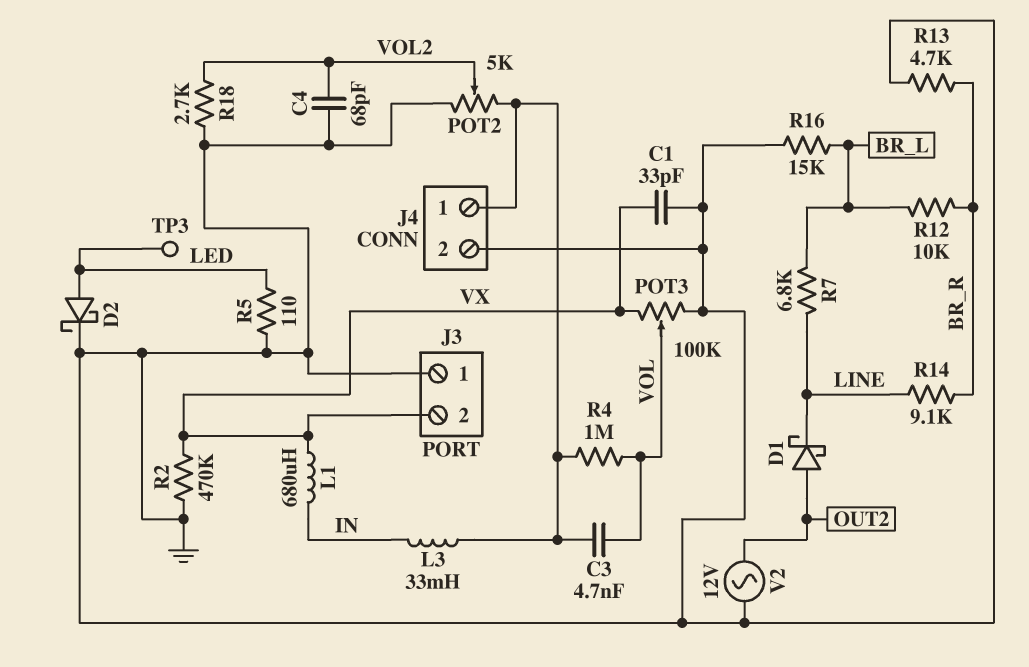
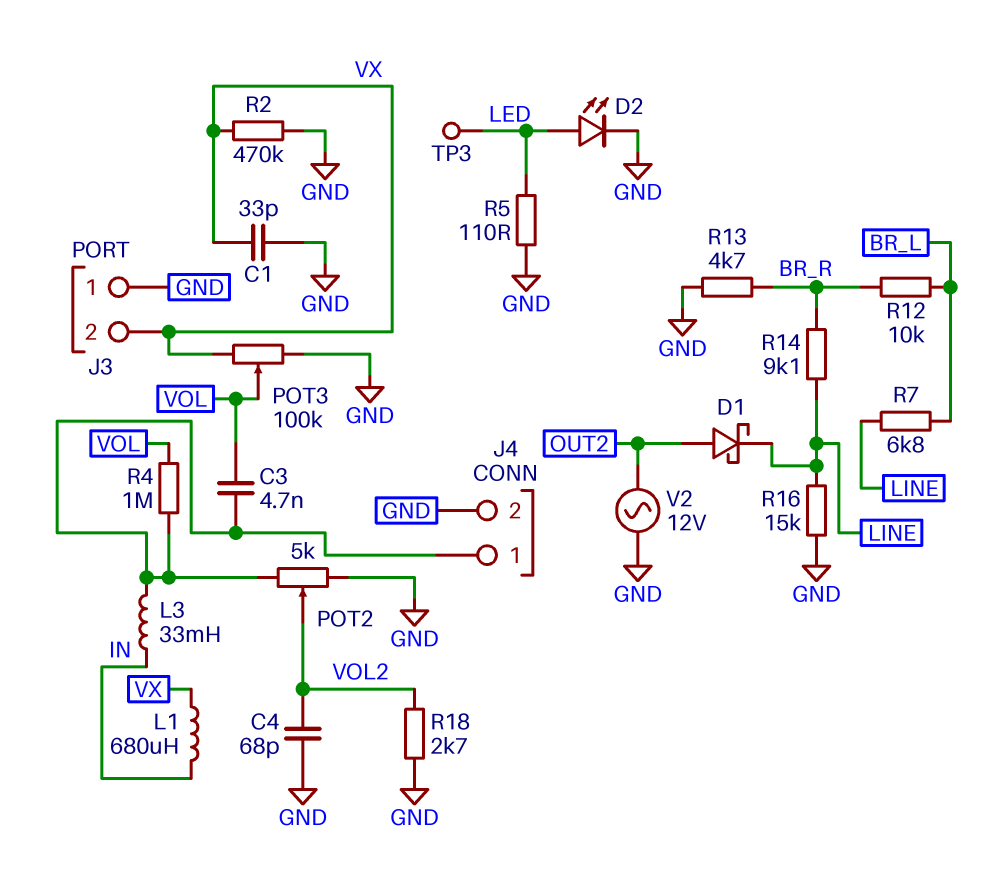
D2: schottky (A LED, K GND) -> LED (A LED, K GND)
R16: 15k (BR_L, GND) -> 15k (GND, LINE)

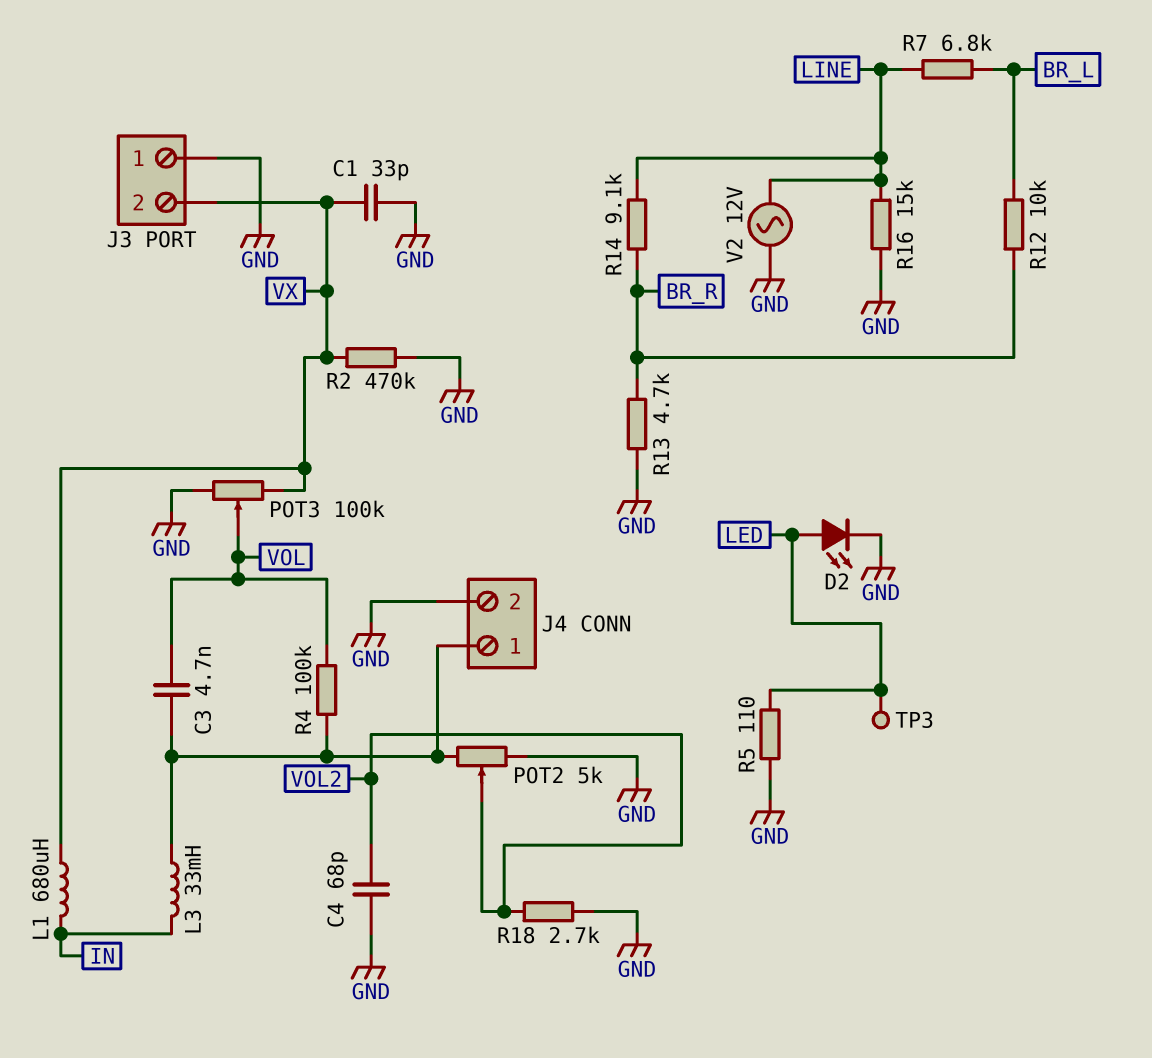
D1: schottky (A OUT2, K LINE) -> none
R4: 1M (J4/1, VOL) -> 100k (J4/1, VOL)
V2: AC 12V (GND, OUT2) -> AC 12V (GND, LINE)

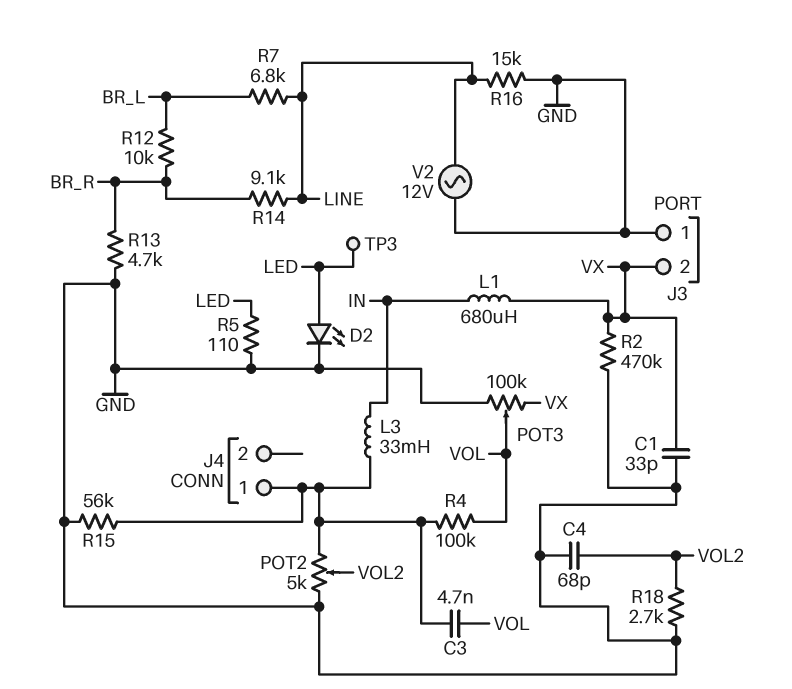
J4 pin 2: GND -> none
R15: none -> 56k (GND, J4/1)

